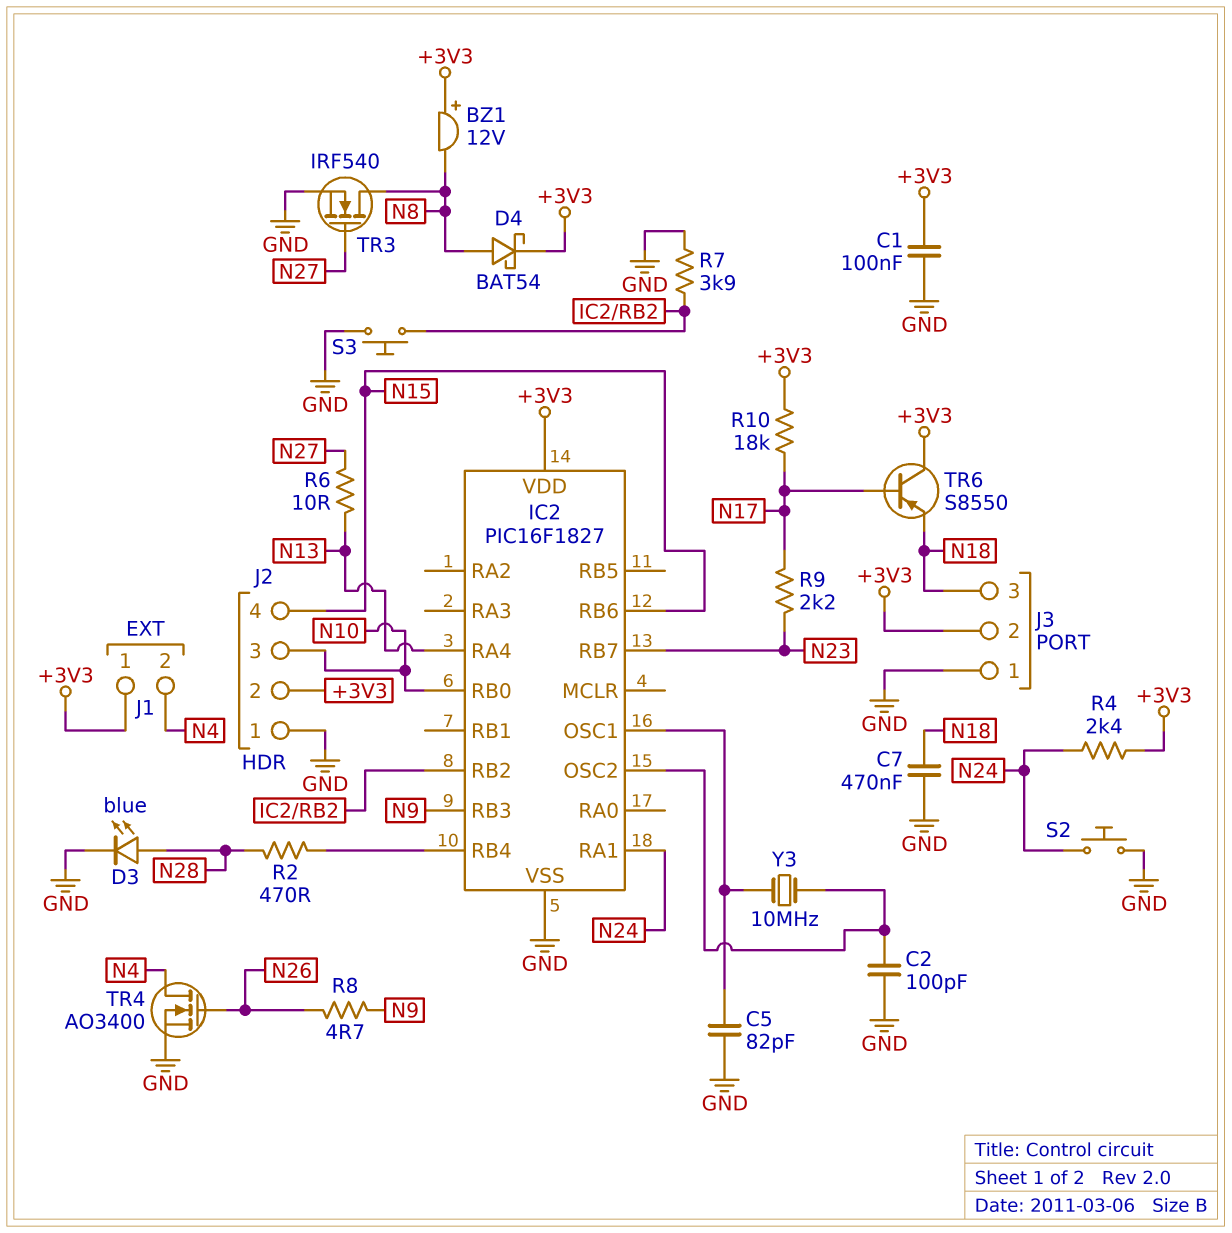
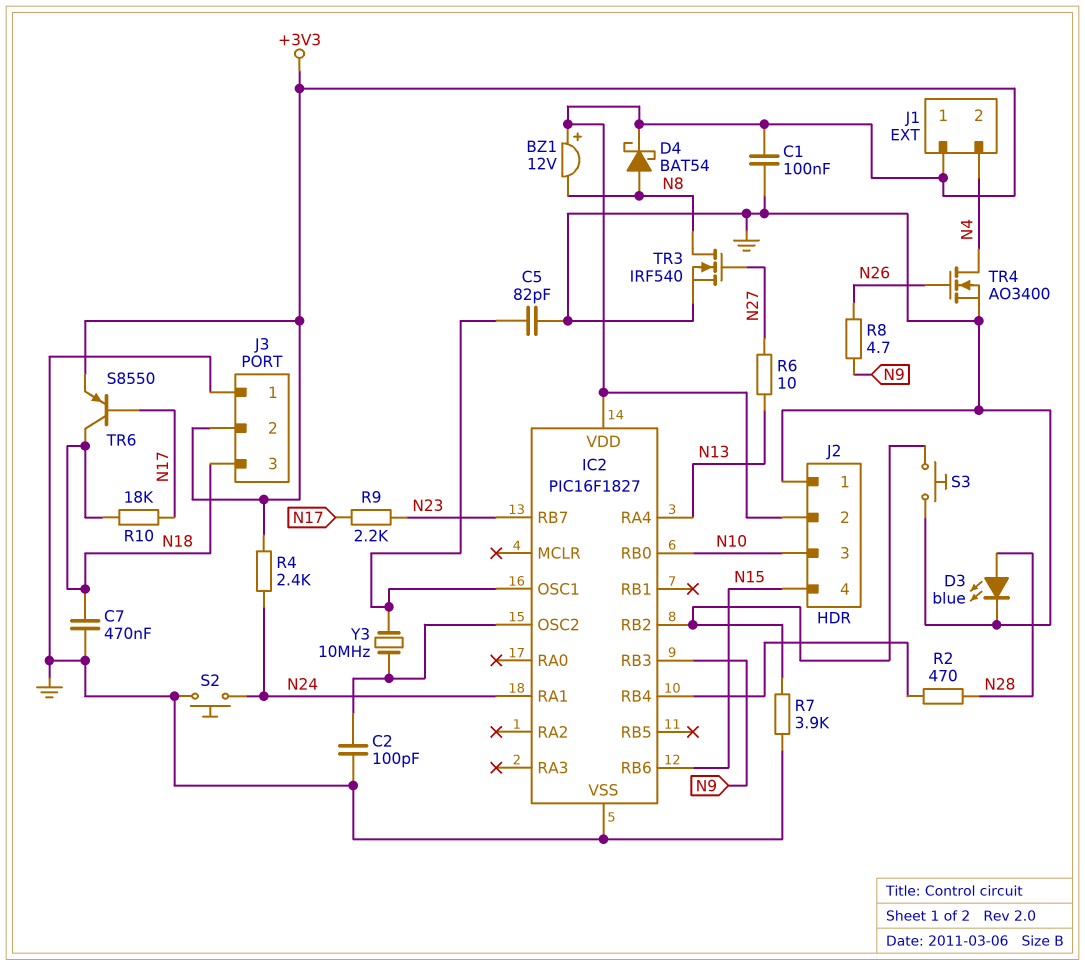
R10: 18k (+3V3, N17) -> 18k (N17, N18)
TR6: PNP S8550 (B N17, C +3V3, E N18) -> PNP S8550 (B N17, C N18, E +3V3)

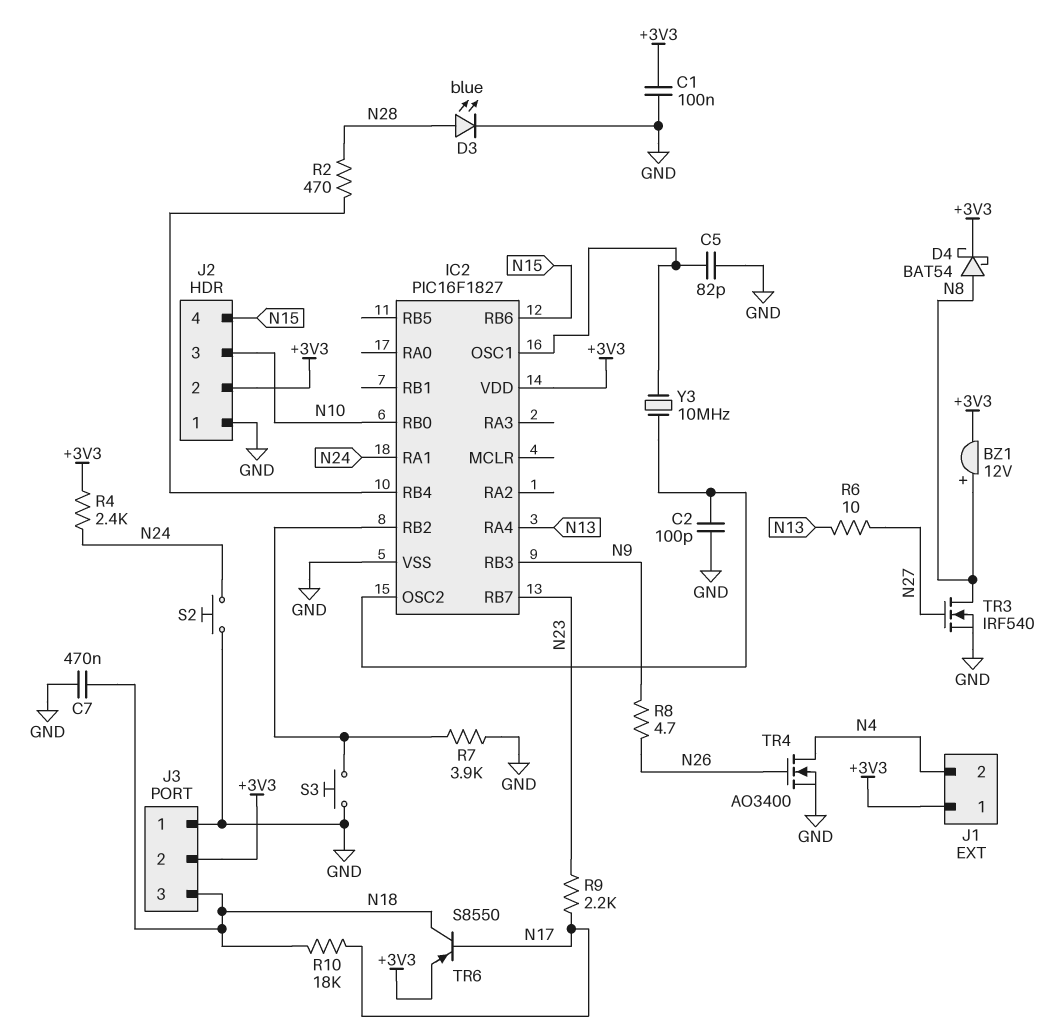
BZ1: buzzer 12V (plus +3V3, minus N8) -> buzzer 12V (plus N8, minus +3V3)

